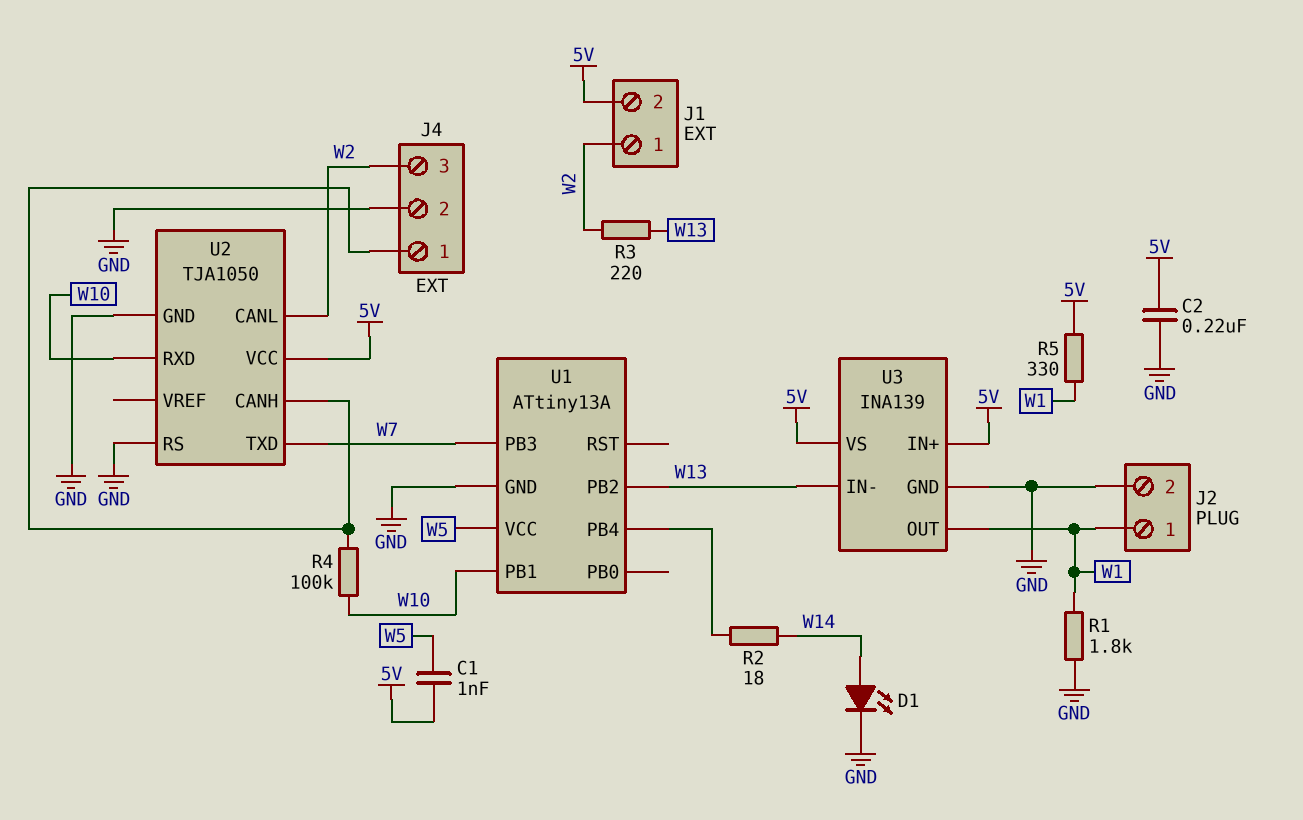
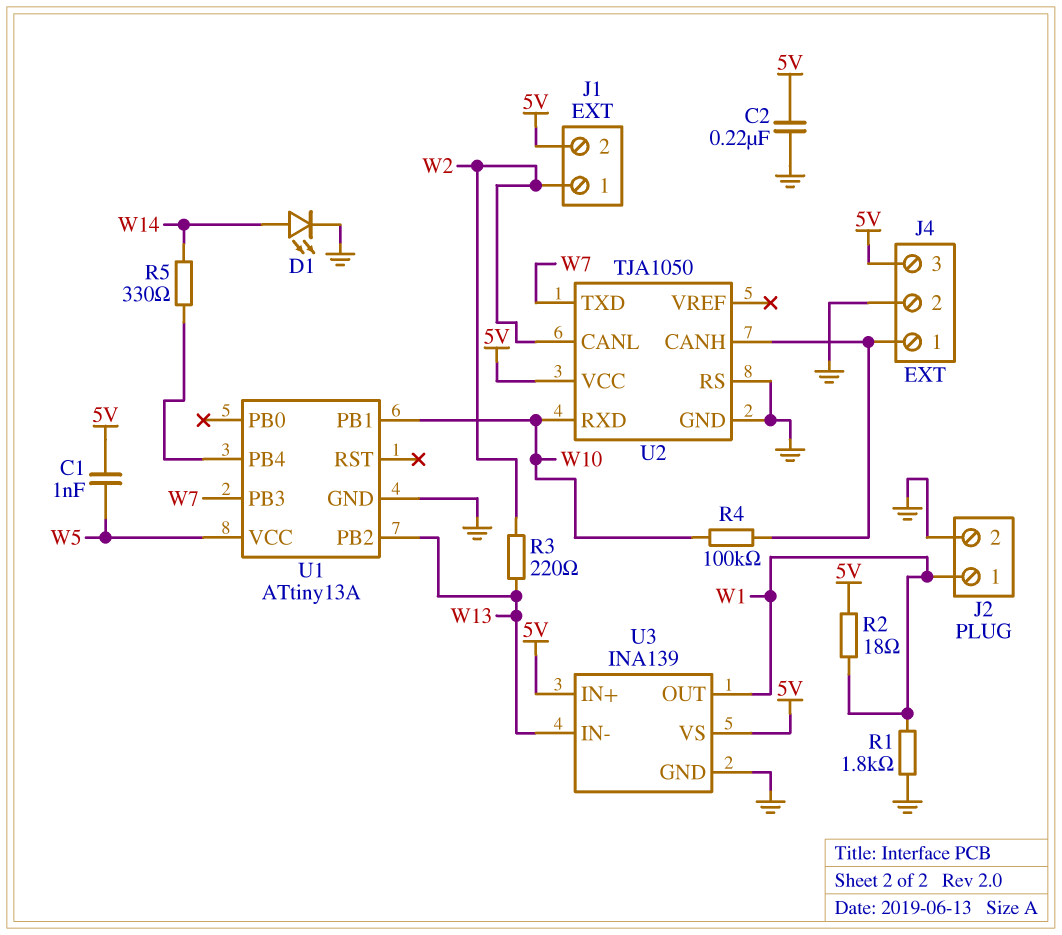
J4 pin 3: W2 -> 5V
R2: 18 (U1/PB4, W14) -> 18 (5V, W1)
R5: 330 (5V, W1) -> 330 (U1/PB4, W14)

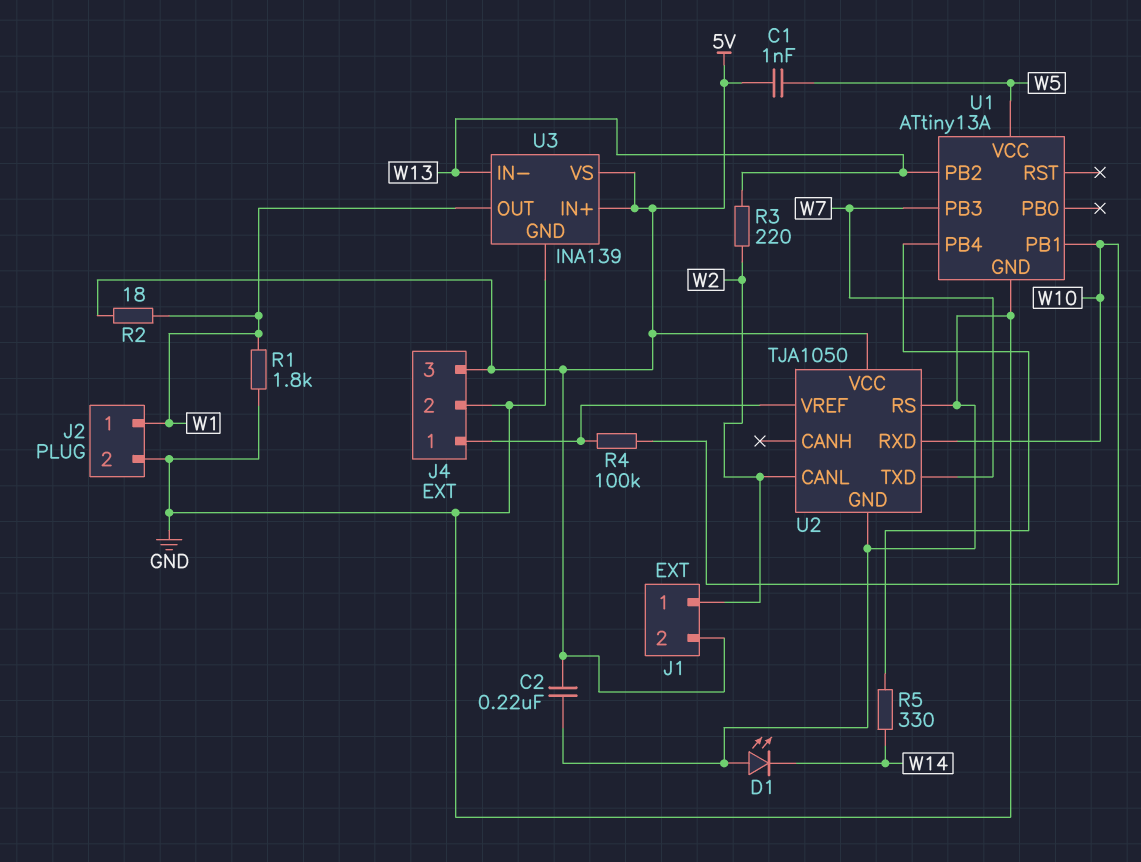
D1: LED (A W14, K GND) -> LED (A GND, K W14)
U2 pin CANH: J4/1 -> none
U2 pin VREF: none -> J4/1

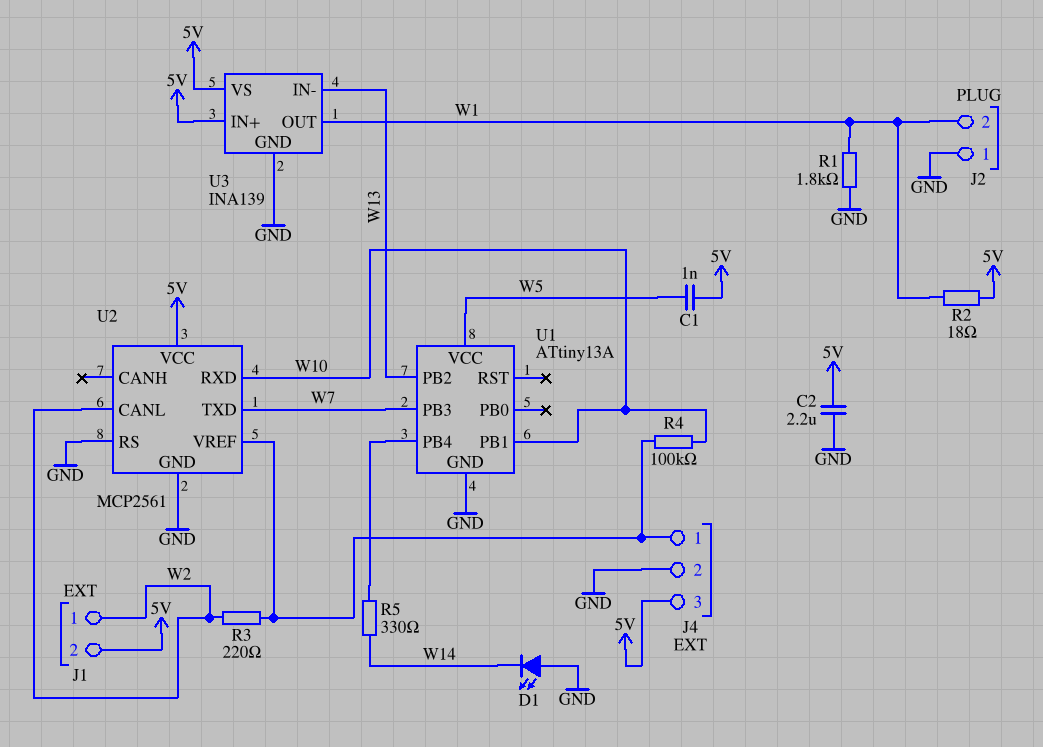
C2: 220nF (5V, GND) -> 2.2uF (5V, GND)
J2 pin 1: W1 -> GND
J2 pin 2: GND -> W1
R3: 220 (W2, W13) -> 220 (J4/1, W2)
U2: TJA1050 -> MCP2561

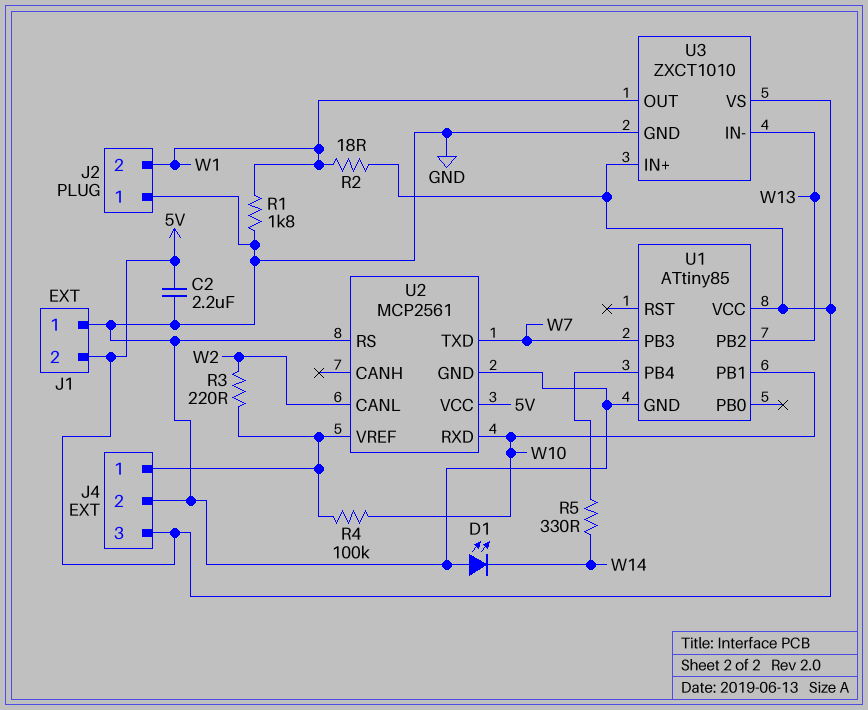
C1: 1nF (5V, W5) -> none
J1 pin 1: W2 -> GND
U1: ATtiny13A -> ATtiny85
U1 pin VCC: W5 -> 5V
U3: INA139 -> ZXCT1010

